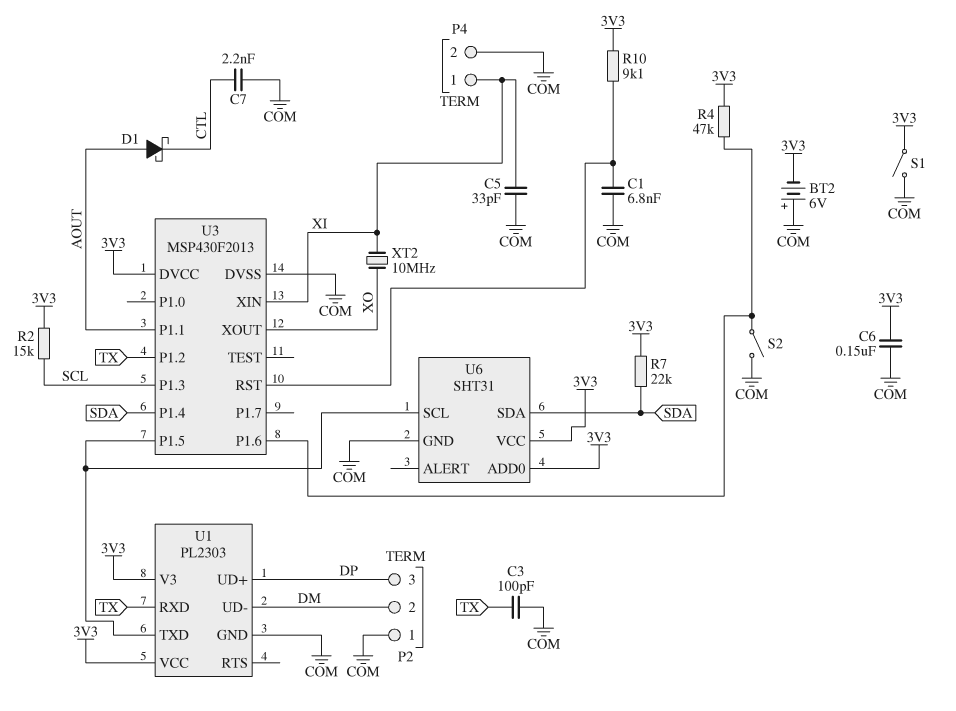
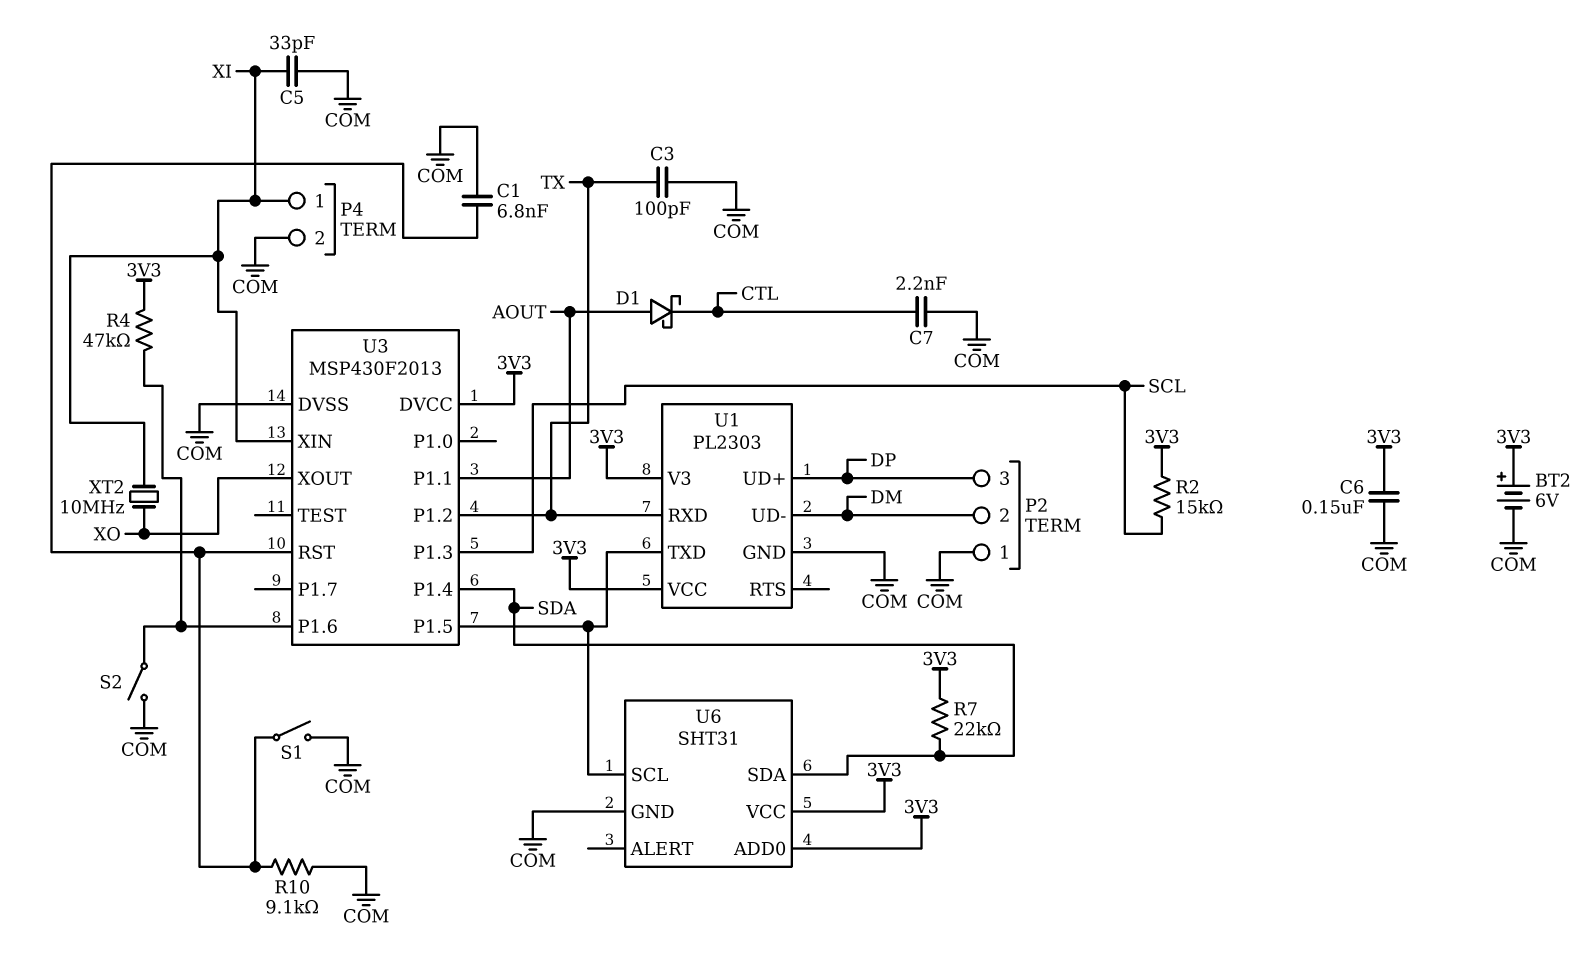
BT2: 6V (plus COM, minus 3V3) -> 6V (plus 3V3, minus COM)
R10: 9.1k (3V3, U3/RST) -> 9.1k (COM, U3/RST)
S1: switch (3V3, COM) -> switch (COM, U3/RST)

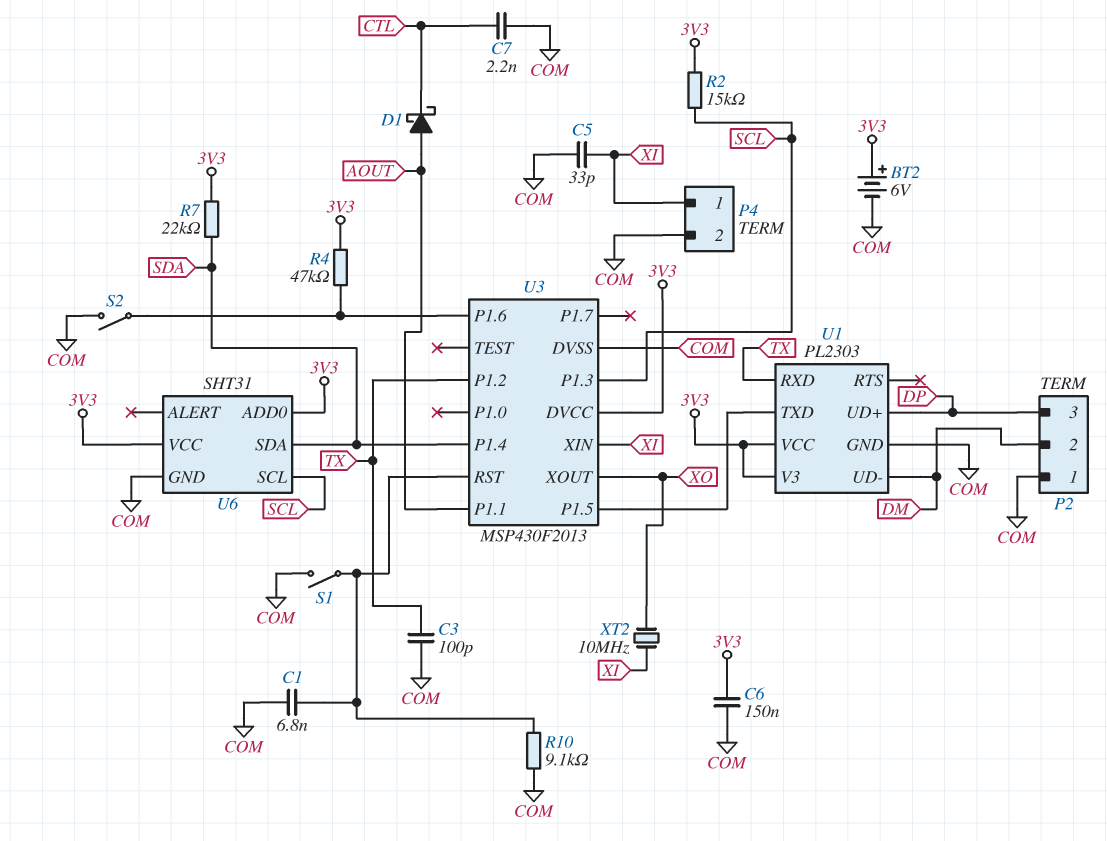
U6 pin SCL: U1/TXD -> SCL

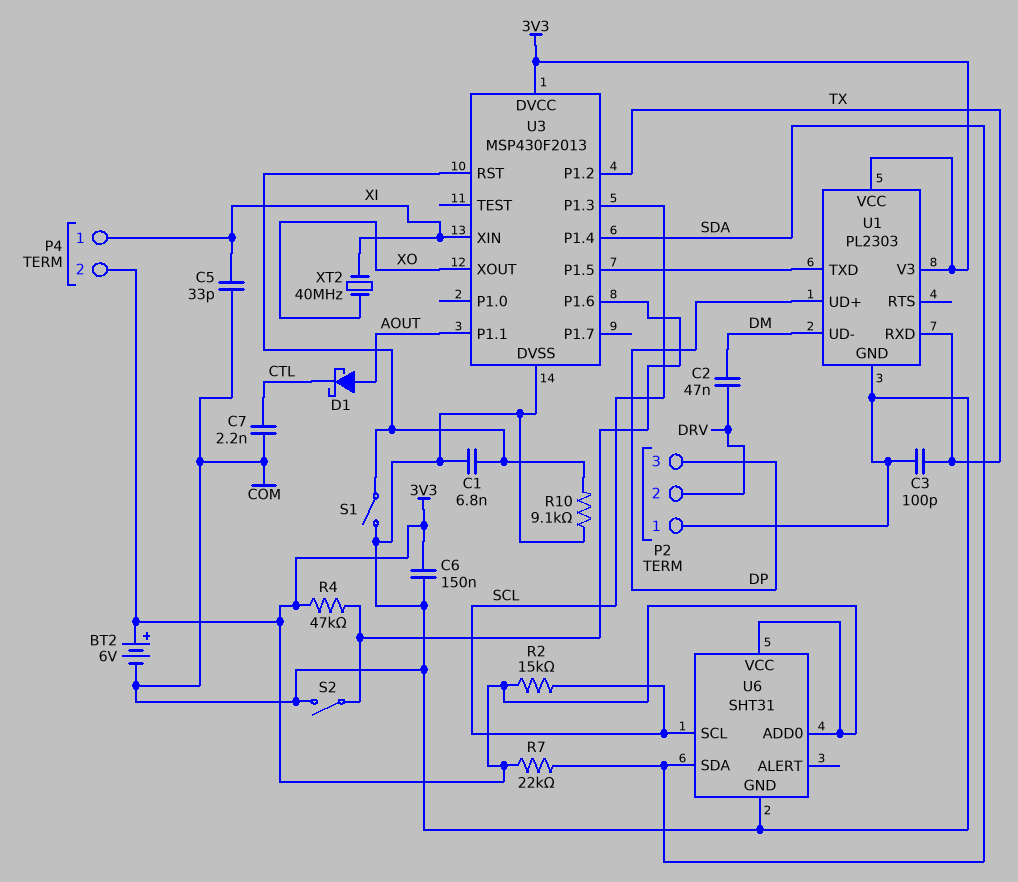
C2: none -> 47nF (DM, DRV)
P2 pin 2: DM -> DRV
P4 pin 2: COM -> 3V3
XT2: 10MHz (XI, XO) -> 40MHz (XI, XO)

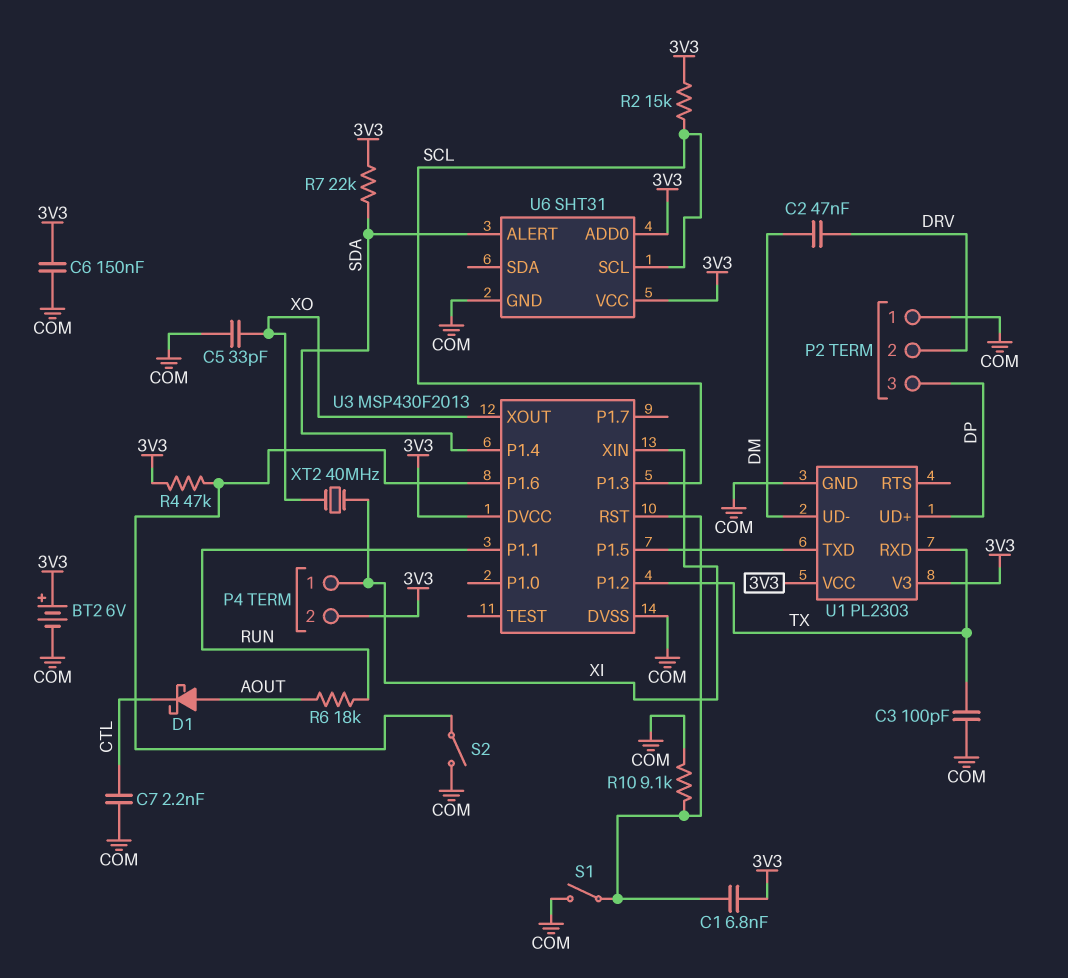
C1: 6.8nF (COM, U3/RST) -> 6.8nF (3V3, U3/RST)
C5: 33pF (COM, XI) -> 33pF (COM, XO)
R6: none -> 18k (AOUT, RUN)
U3 pin P1.1: AOUT -> RUN
U6 pin ALERT: none -> SDA
U6 pin SDA: SDA -> none

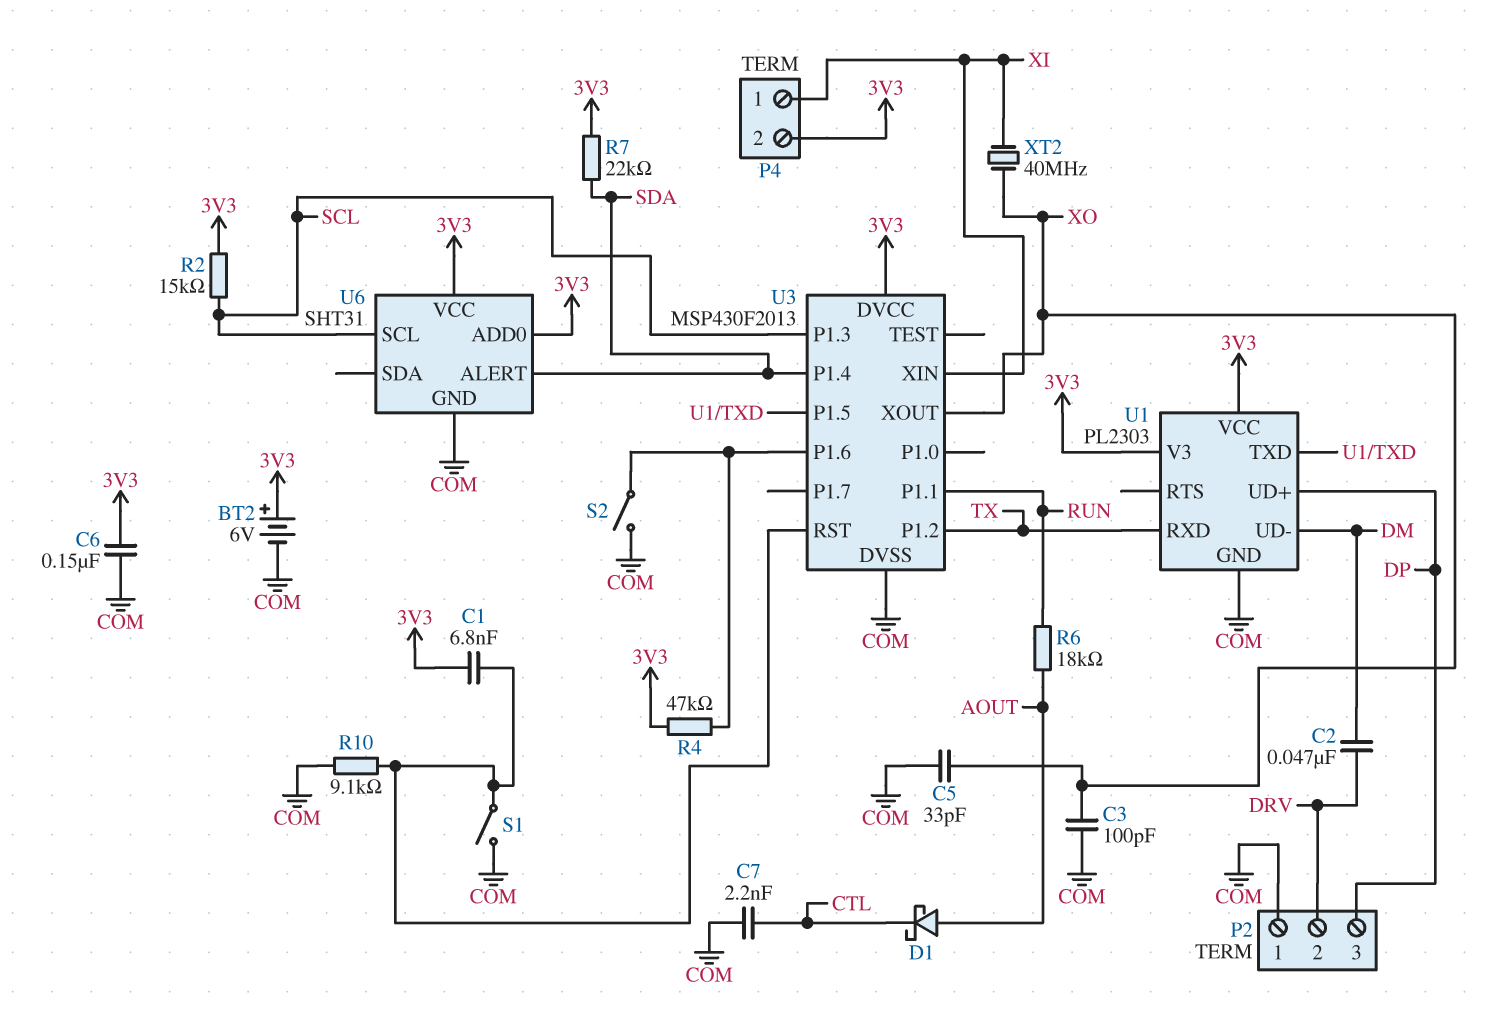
C3: 100pF (COM, TX) -> 100pF (COM, XO)

